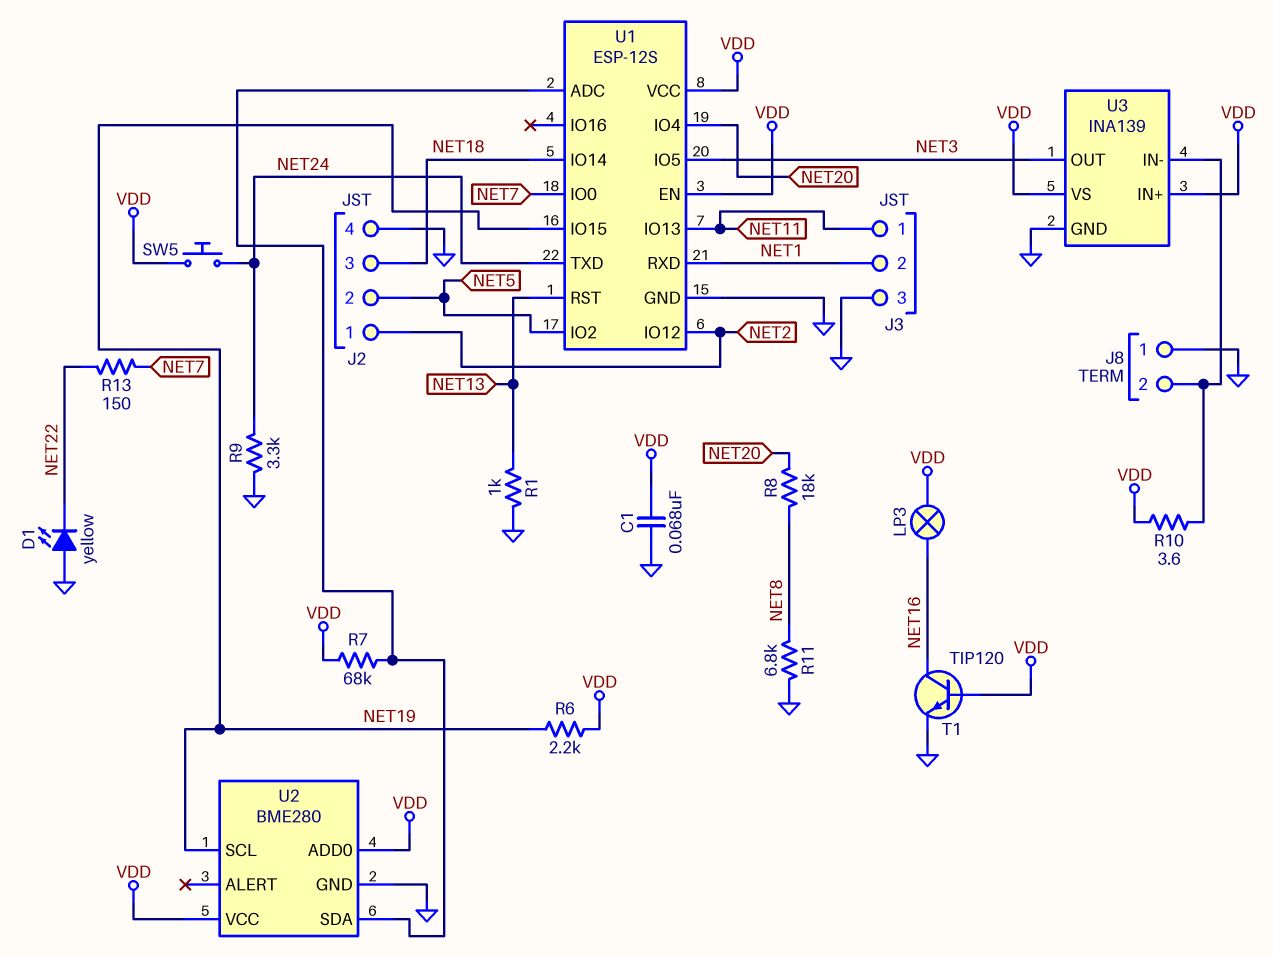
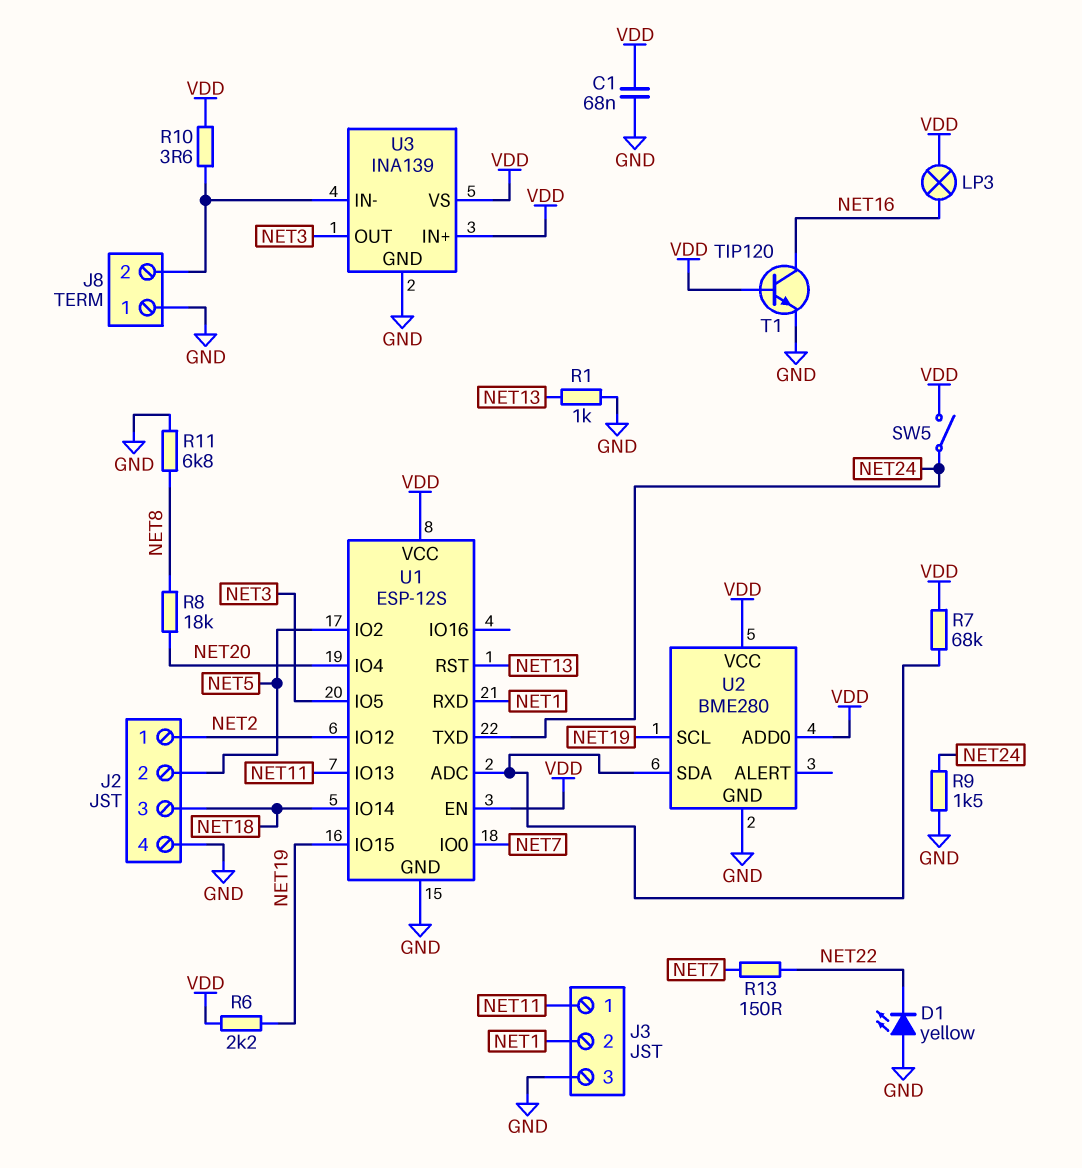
R9: 3.3k (GND, NET24) -> 1.5k (GND, NET24)
SW5: button (NET24, VDD) -> switch (NET24, VDD)

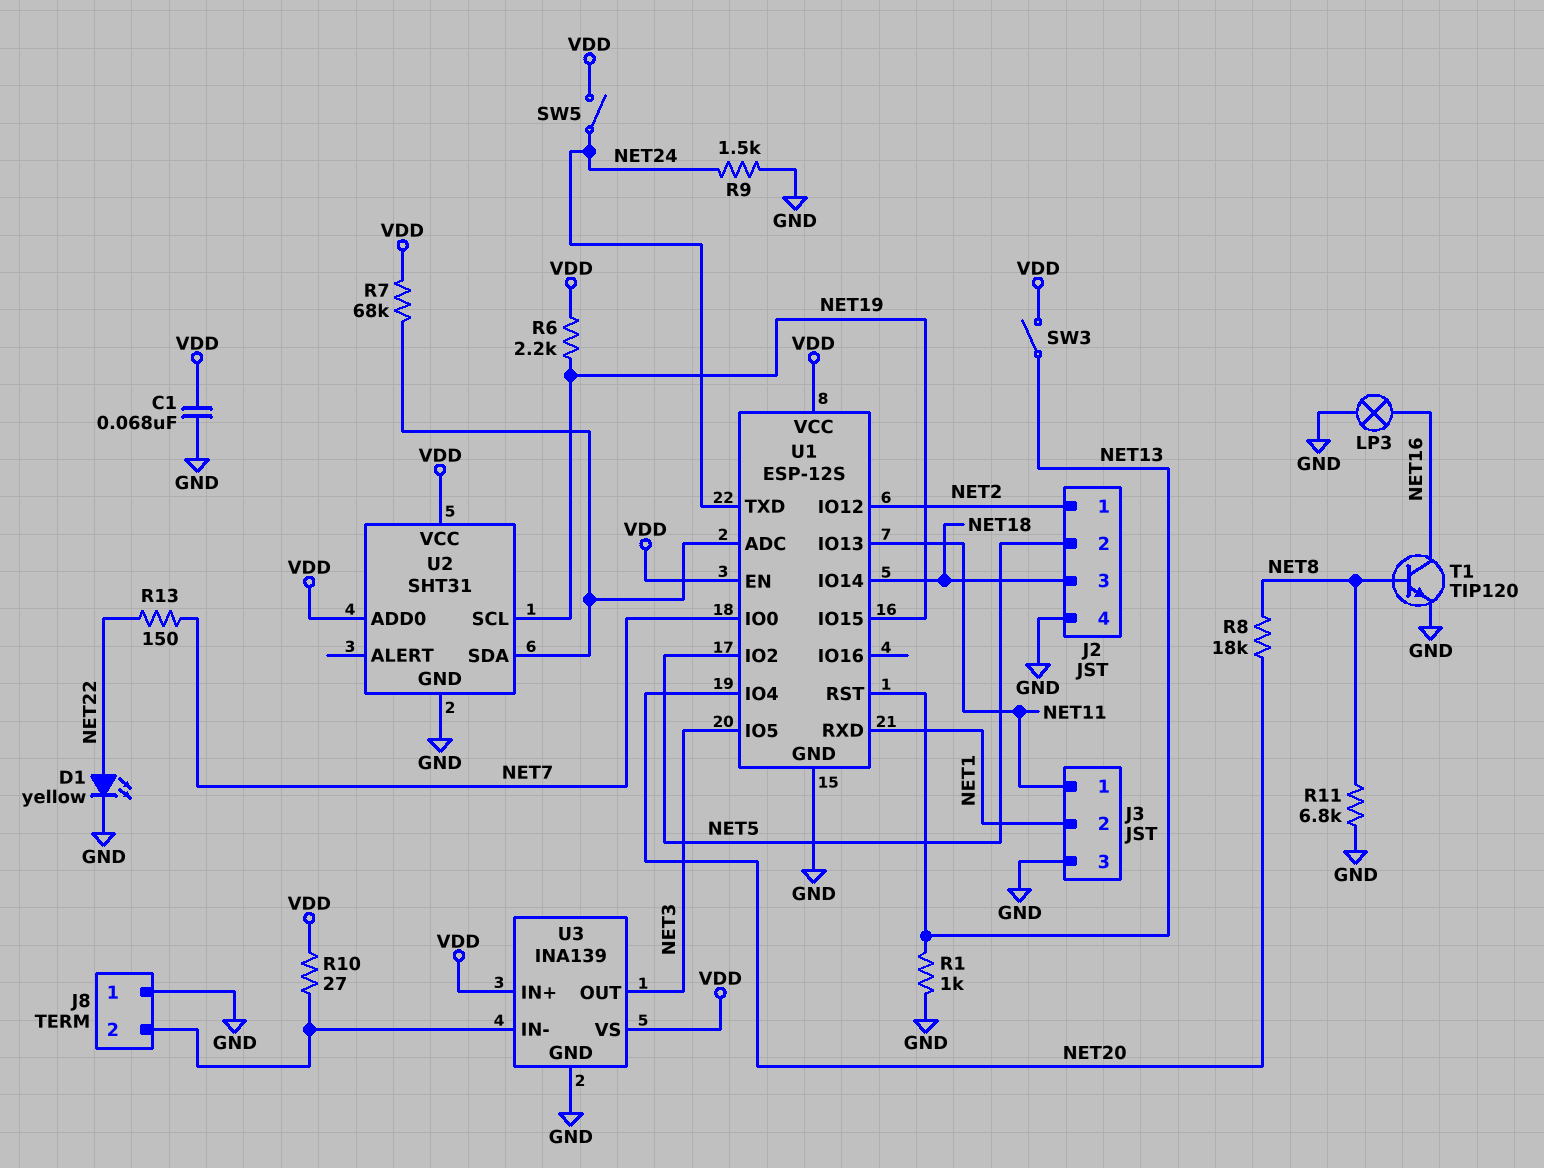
D1: LED yellow (A GND, K NET22) -> LED yellow (A NET22, K GND)
LP3: lamp (NET16, VDD) -> lamp (GND, NET16)
R10: 3.6 (J8/2, VDD) -> 27 (J8/2, VDD)
SW3: none -> switch (NET13, VDD)
T1: NPN TIP120 (B VDD, C NET16, E GND) -> NPN TIP120 (B NET8, C NET16, E GND)
U2: BME280 -> SHT31

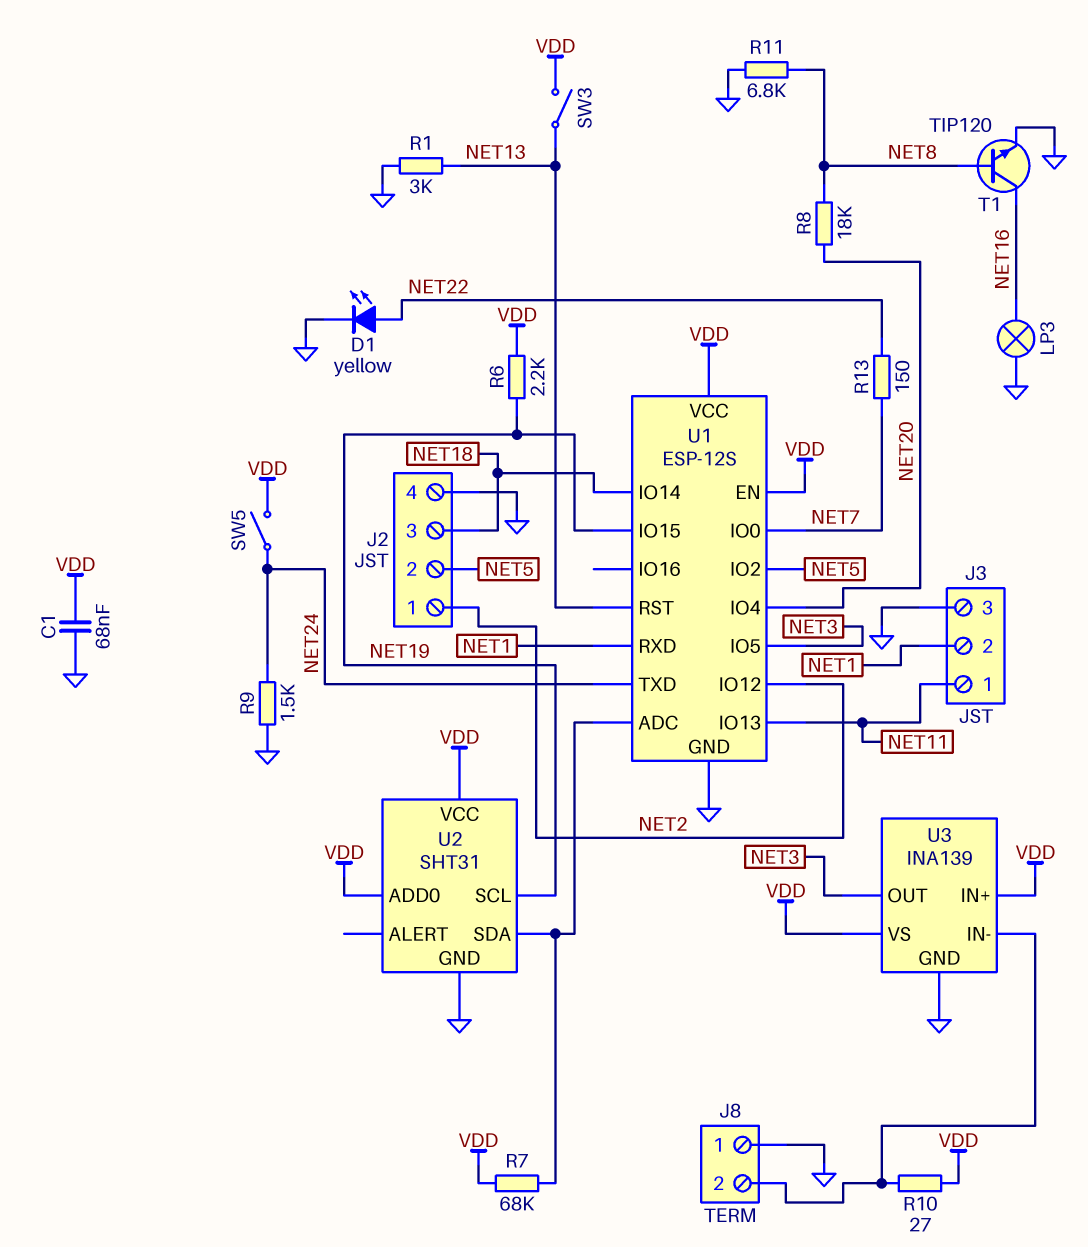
R1: 1k (GND, NET13) -> 3k (GND, NET13)

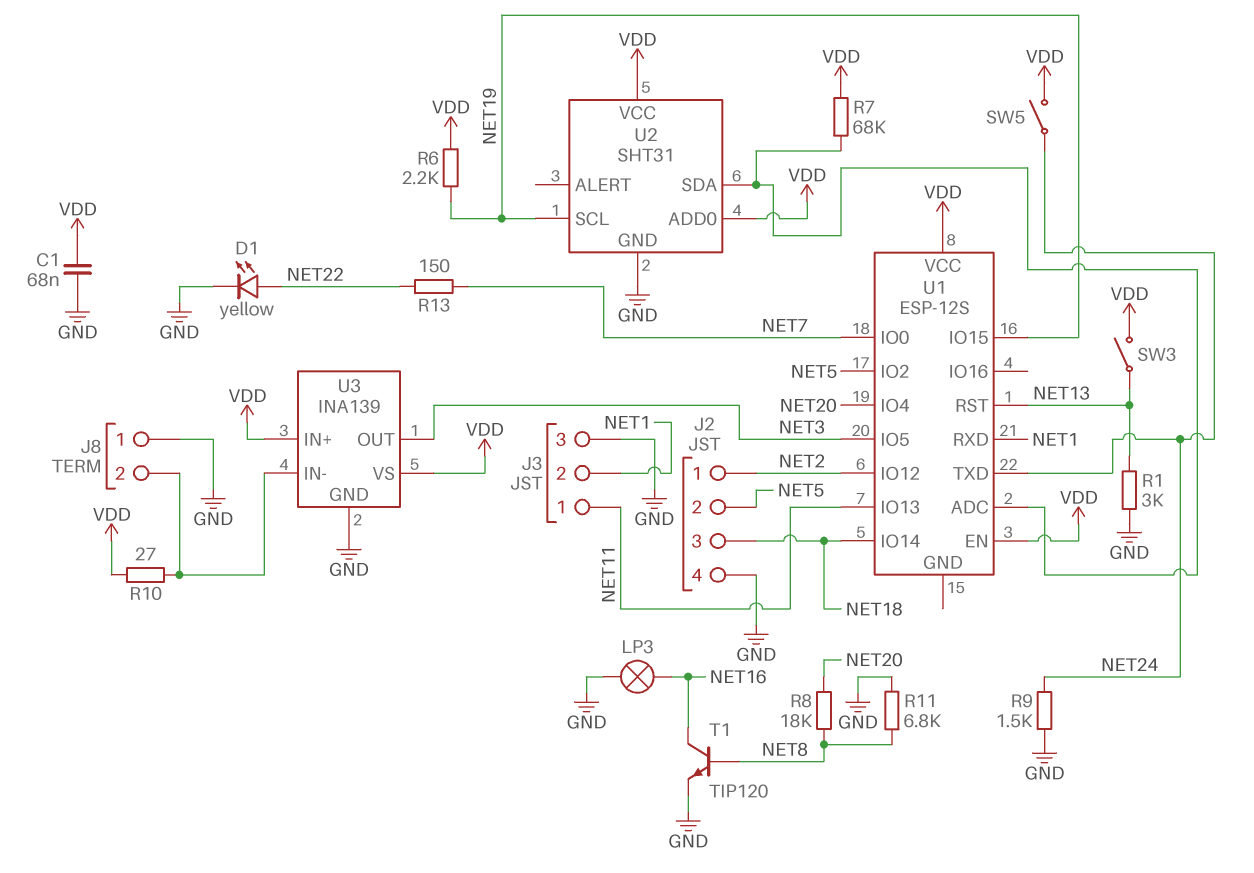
U1 pin GND: GND -> none

